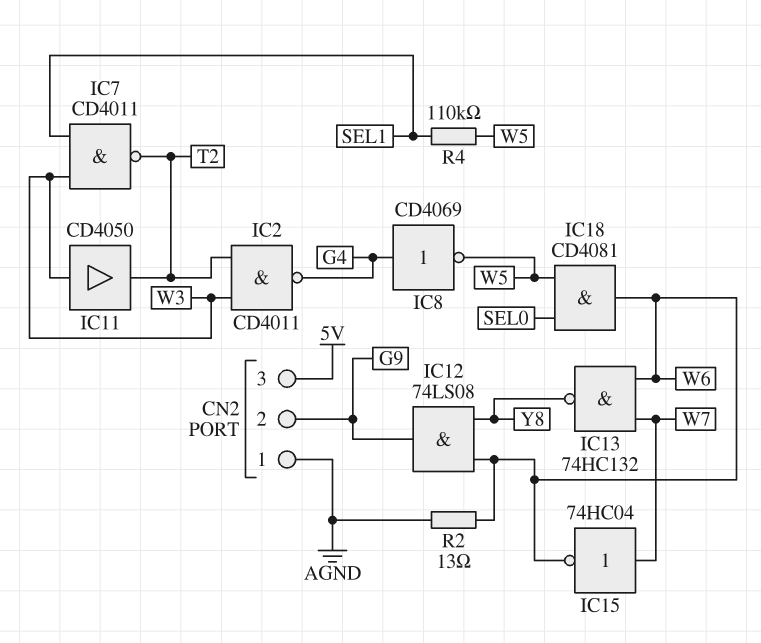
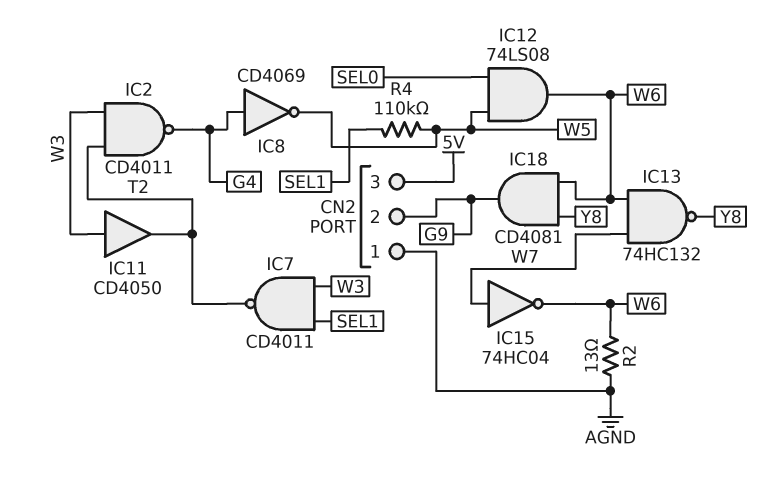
IC12: AND 74LS08 (in W6, in Y8, out G9) -> AND 74LS08 (in SEL0, in W5, out W6)
IC18: AND CD4081 (in SEL0, in W5, out W6) -> AND CD4081 (in W6, in Y8, out G9)

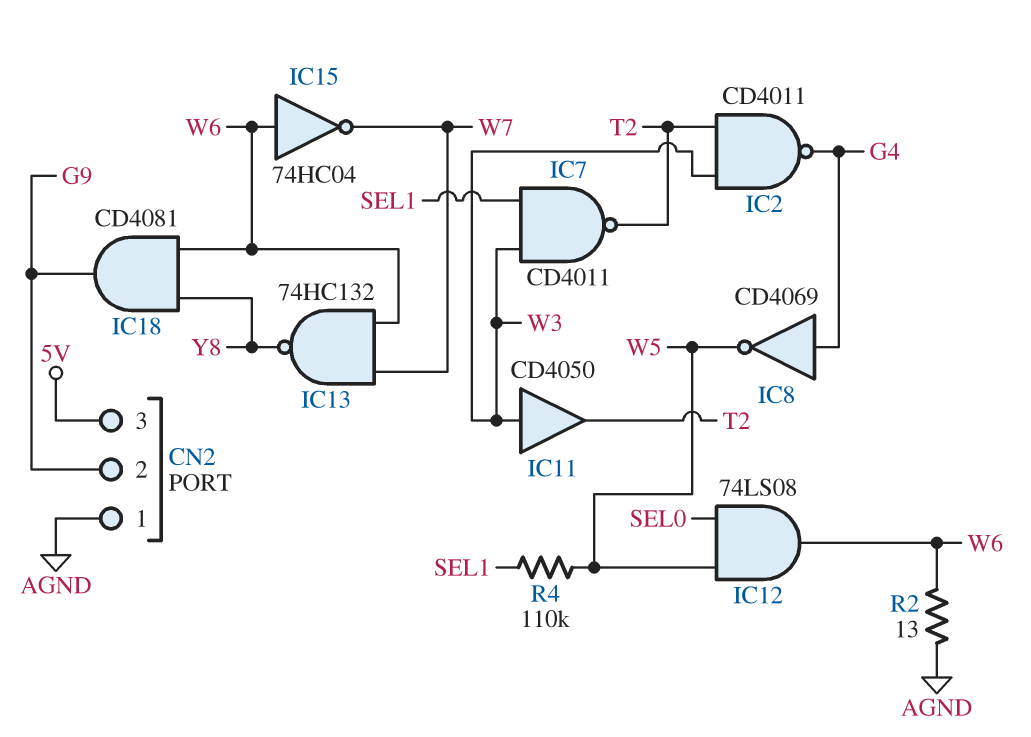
IC15: NOT 74HC04 (in W7, out W6) -> NOT 74HC04 (in W6, out W7)

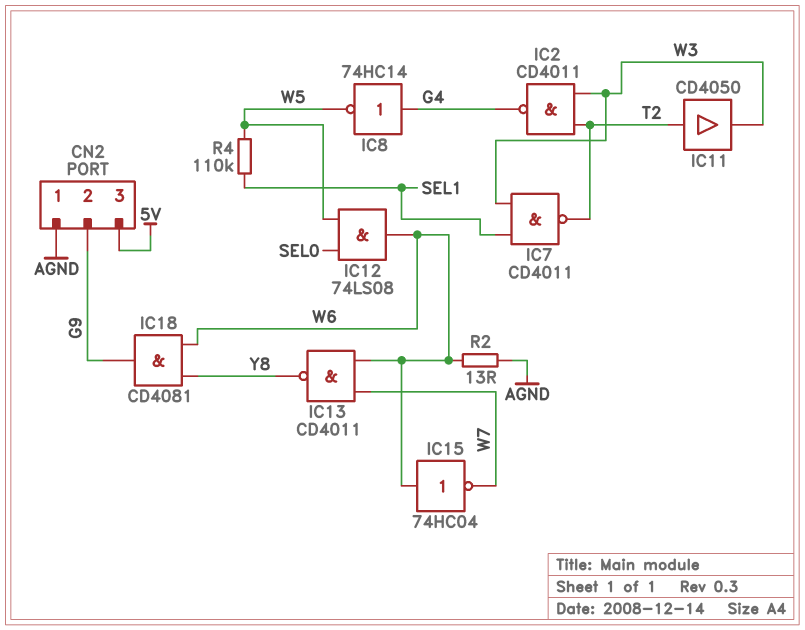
IC8: NOT CD4069 (in G4, out W5) -> NOT 74HC14 (in G4, out W5)
IC11: buffer CD4050 (in W3, out T2) -> buffer CD4050 (in T2, out W3)
IC13: NAND 74HC132 (in W6, in W7, out Y8) -> NAND CD4011 (in W6, in W7, out Y8)

